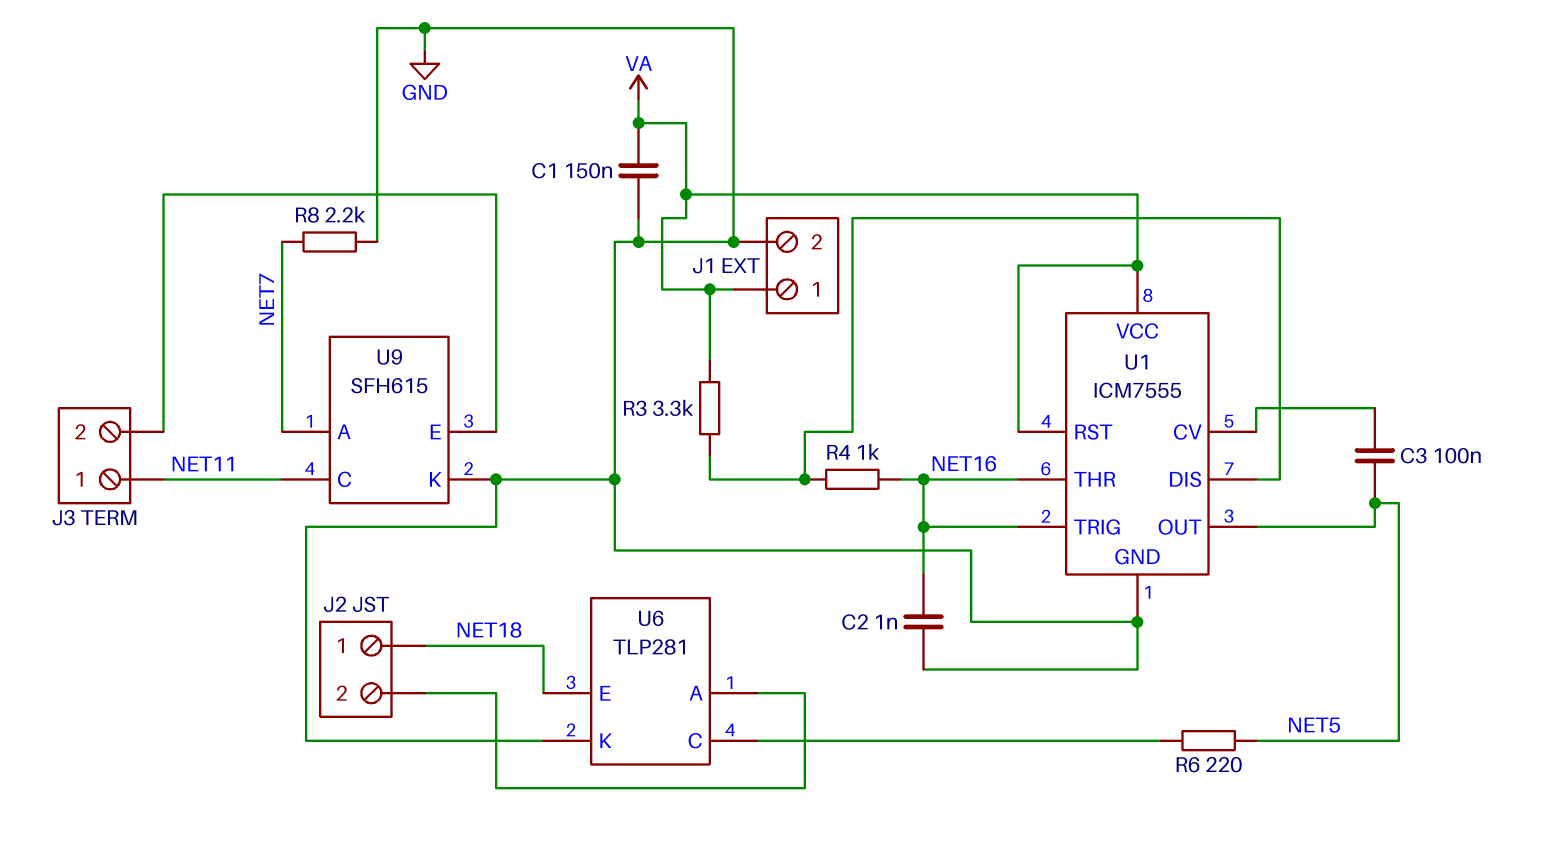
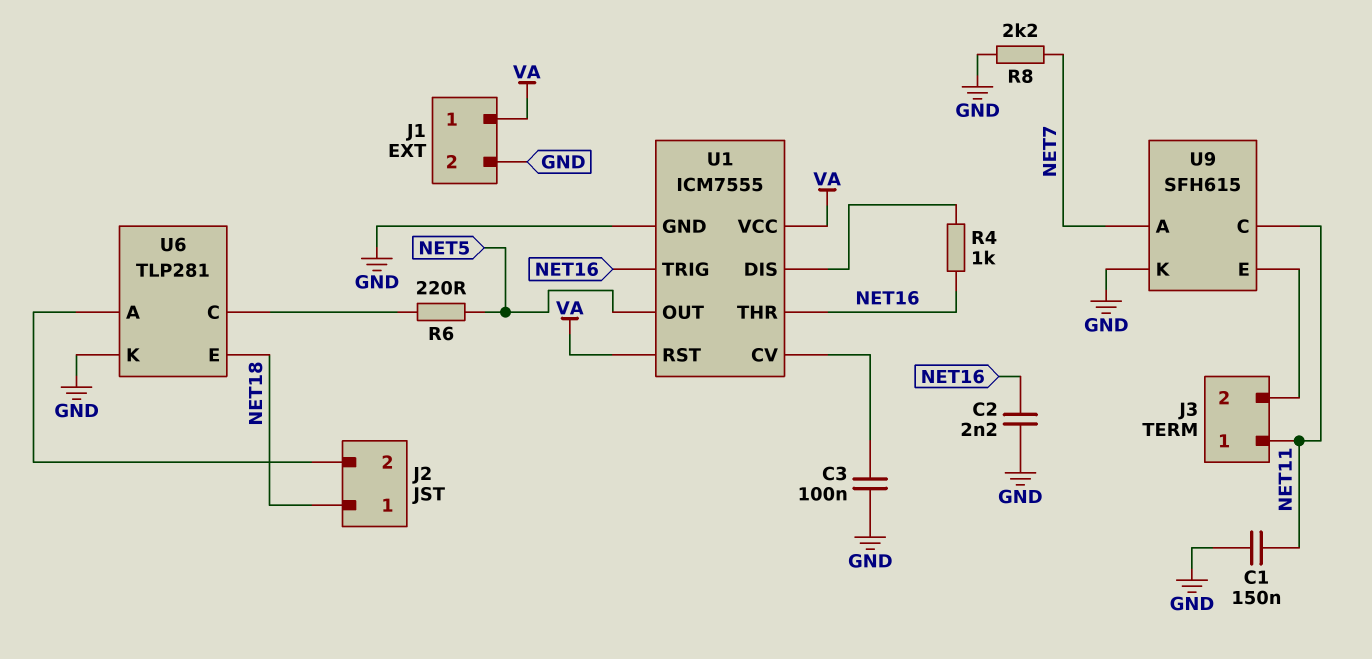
C1: 150nF (GND, VA) -> 150nF (GND, NET11)
C2: 1nF (GND, NET16) -> 2.2nF (GND, NET16)
C3: 100nF (NET5, U1/CV) -> 100nF (GND, U1/CV)
R3: 3.3k (U1/DIS, VA) -> none

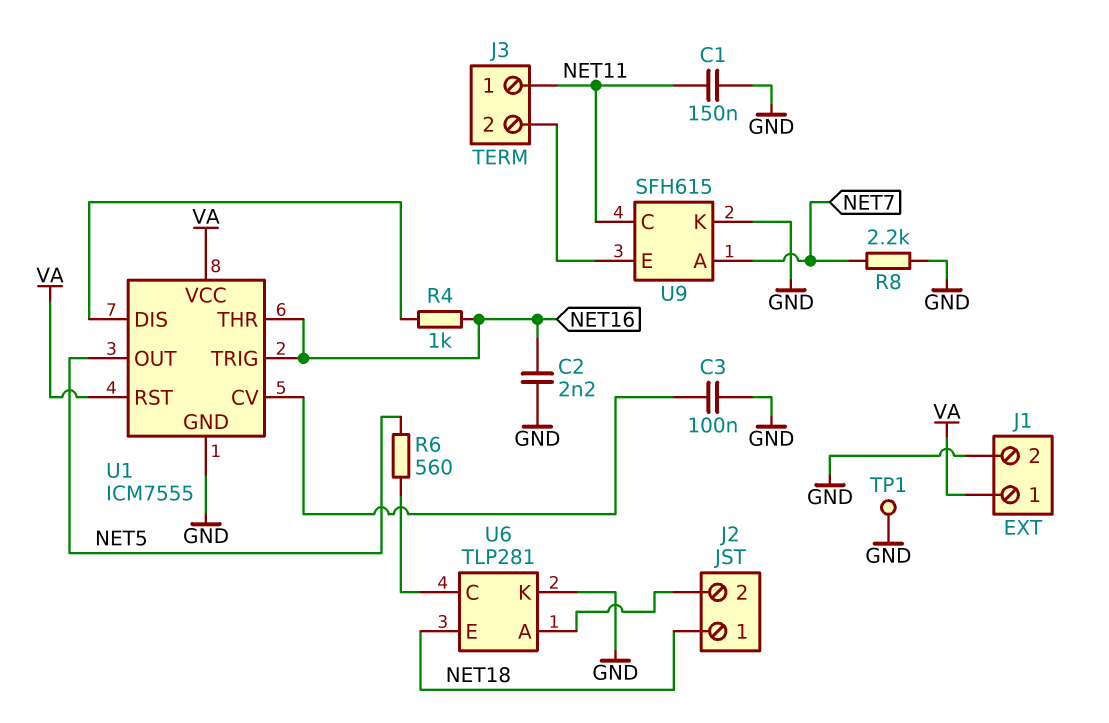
R6: 220 (NET5, U6/C) -> 560 (NET5, U6/C)
TP1: none -> test point (GND)

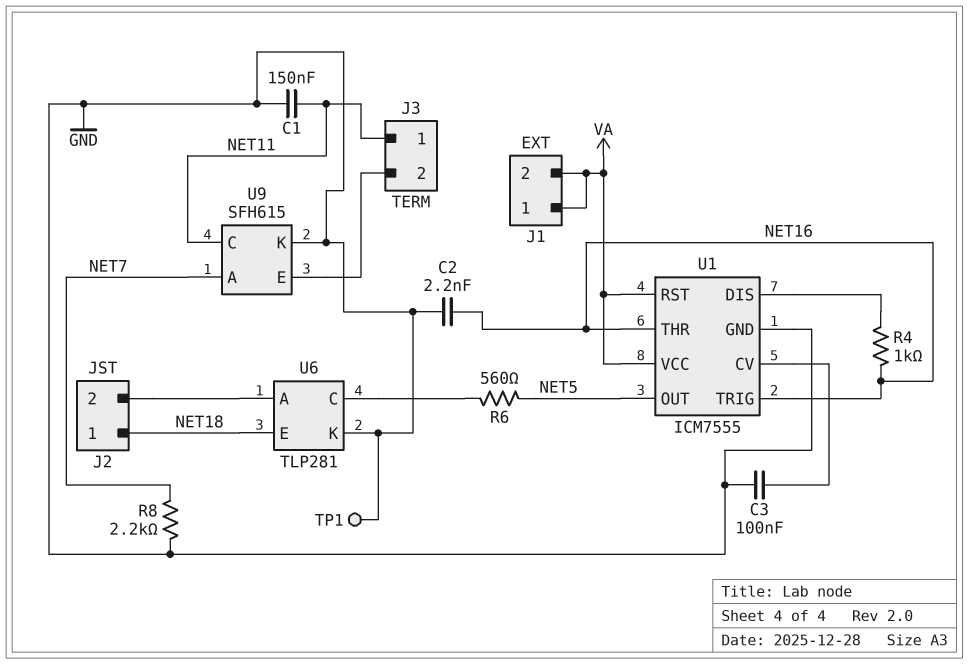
J1 pin 2: GND -> VA

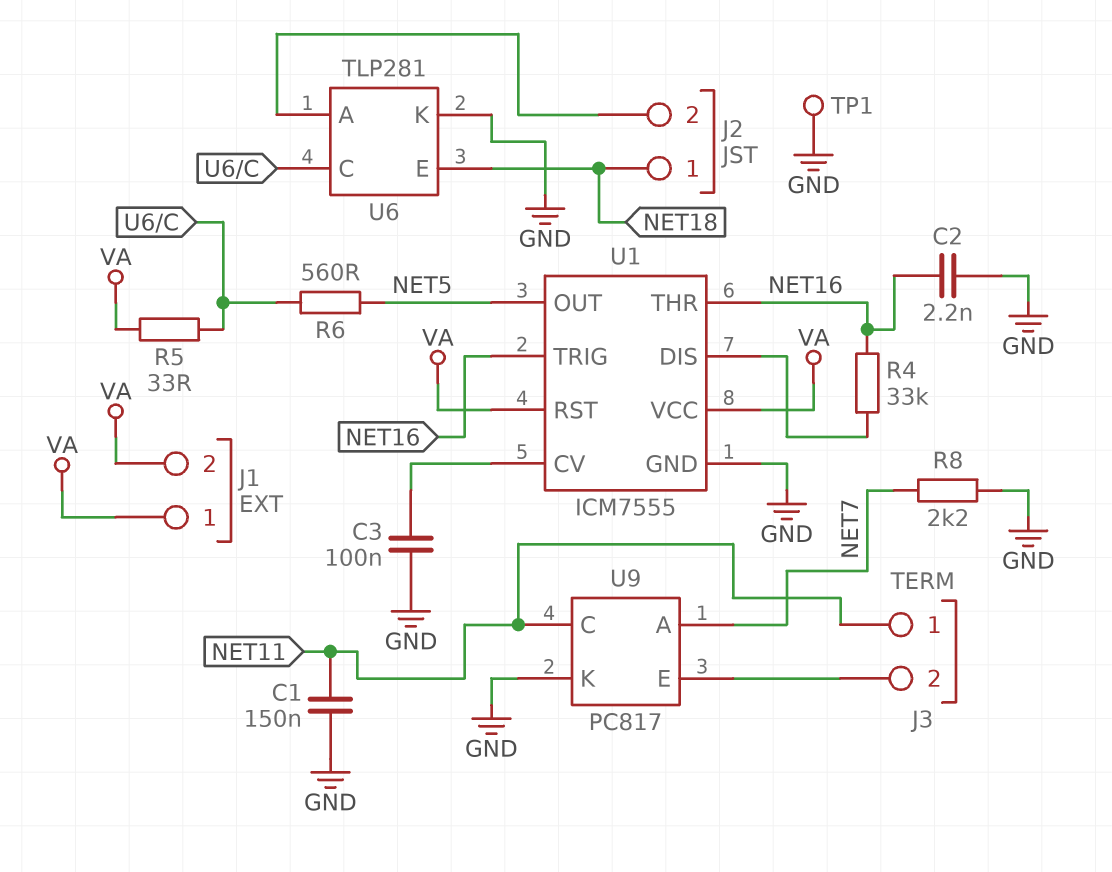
R4: 1k (NET16, U1/DIS) -> 33k (NET16, U1/DIS)
R5: none -> 33 (U6/C, VA)
U9: SFH615 -> PC817

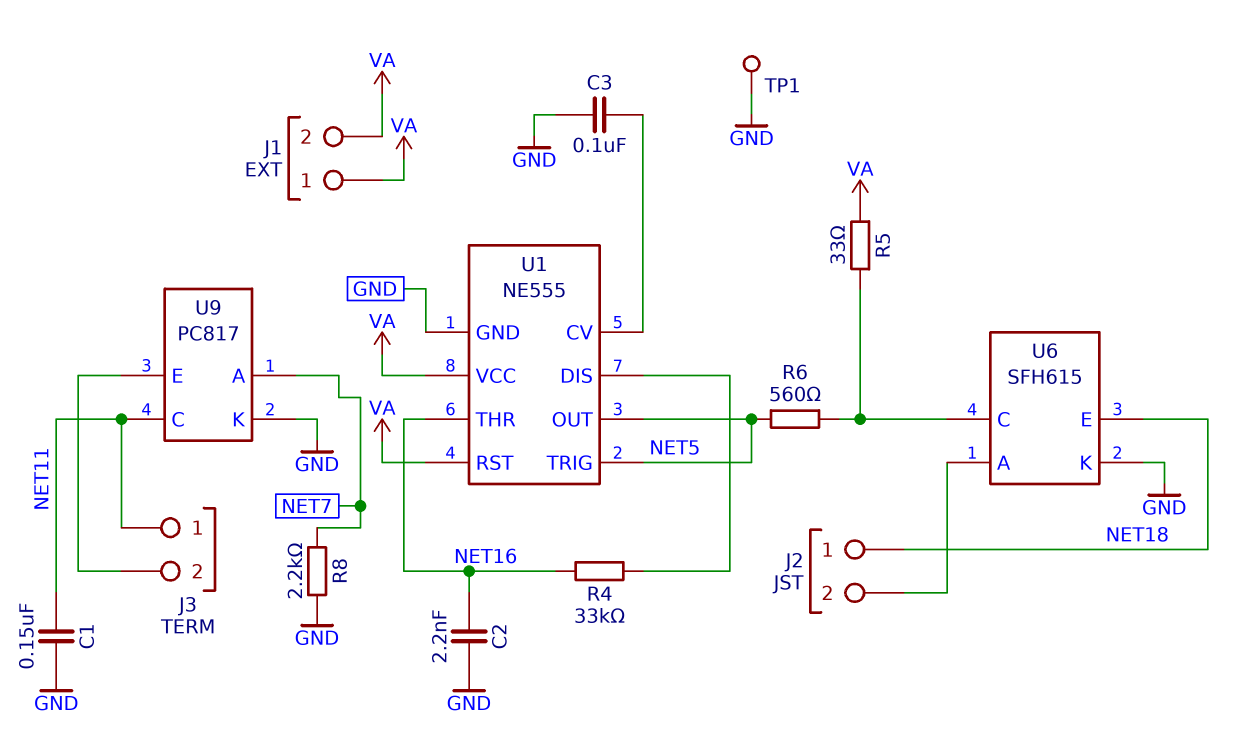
U1: ICM7555 -> NE555
U1 pin TRIG: NET16 -> NET5
U6: TLP281 -> SFH615

